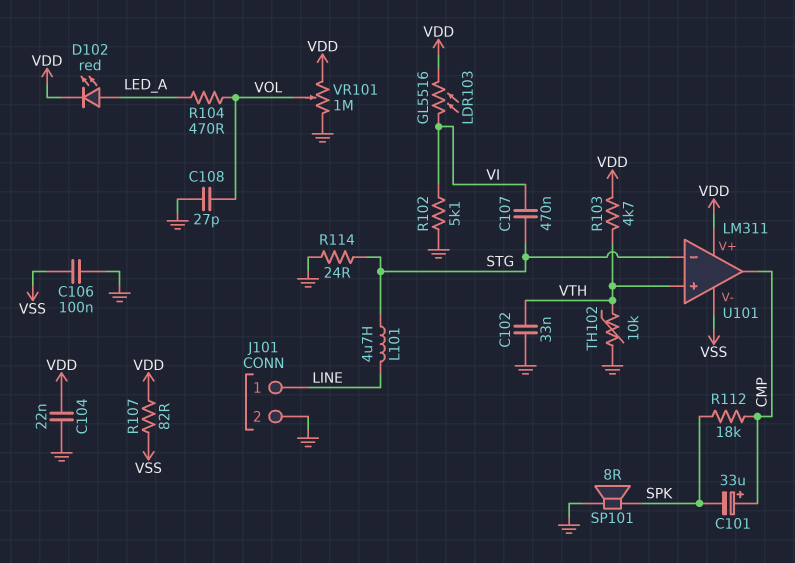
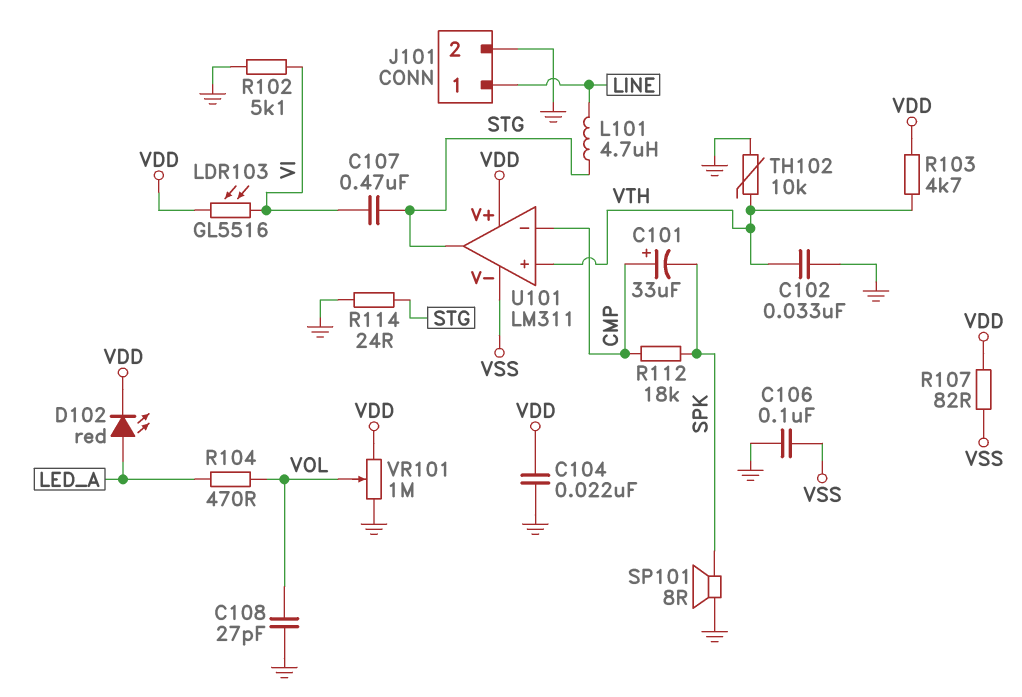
U101 pin in-: STG -> CMP
U101 pin out: CMP -> STG

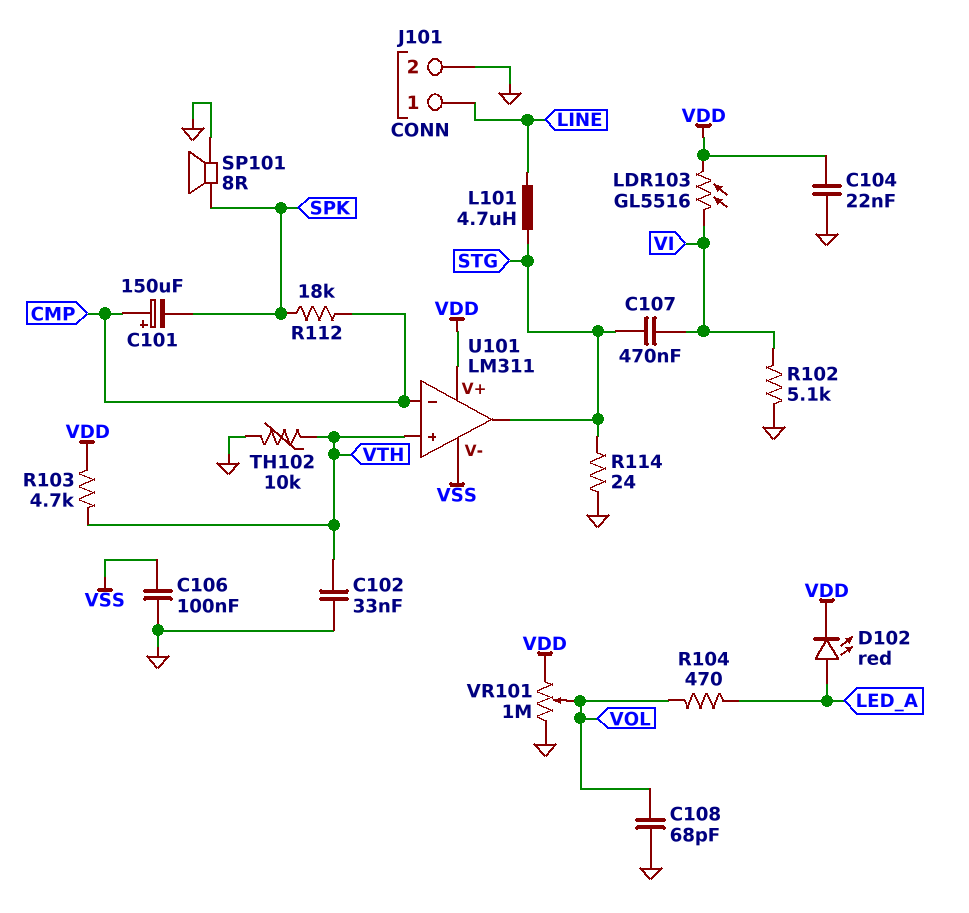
C101: 33uF (plus CMP, minus SPK) -> 150uF (plus CMP, minus SPK)
C108: 27pF (GND, VOL) -> 68pF (GND, VOL)
R107: 82 (VDD, VSS) -> none

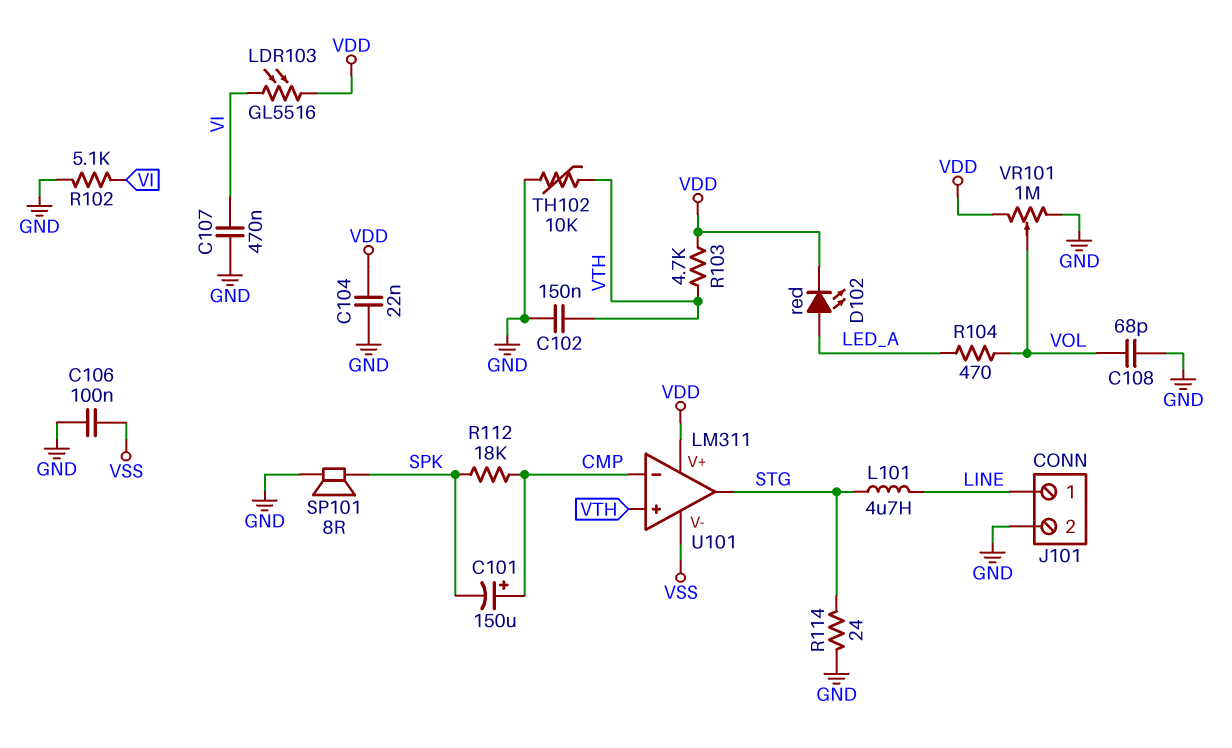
C102: 33nF (GND, VTH) -> 150nF (GND, VTH)
C107: 470nF (STG, VI) -> 470nF (GND, VI)

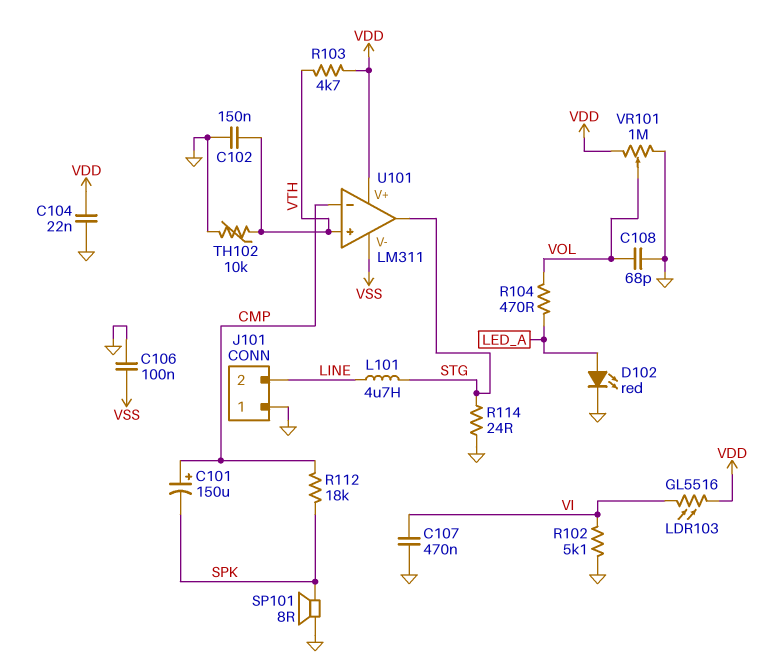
D102: LED red (A LED_A, K VDD) -> LED red (A LED_A, K GND)
J101 pin 1: LINE -> GND
J101 pin 2: GND -> LINE

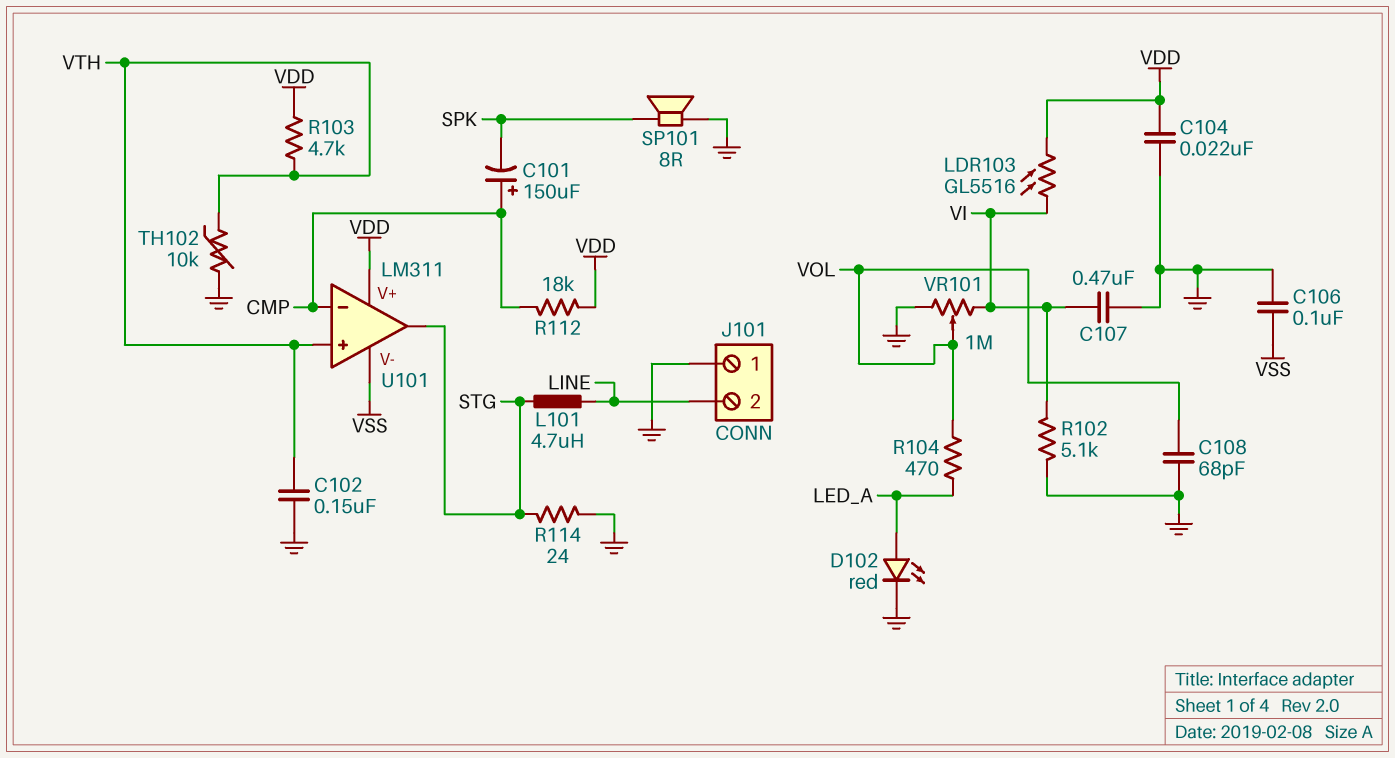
R112: 18k (CMP, SPK) -> 18k (CMP, VDD)
VR101: 1M (GND, VDD, wiper VOL) -> 1M (GND, VI, wiper VOL)

